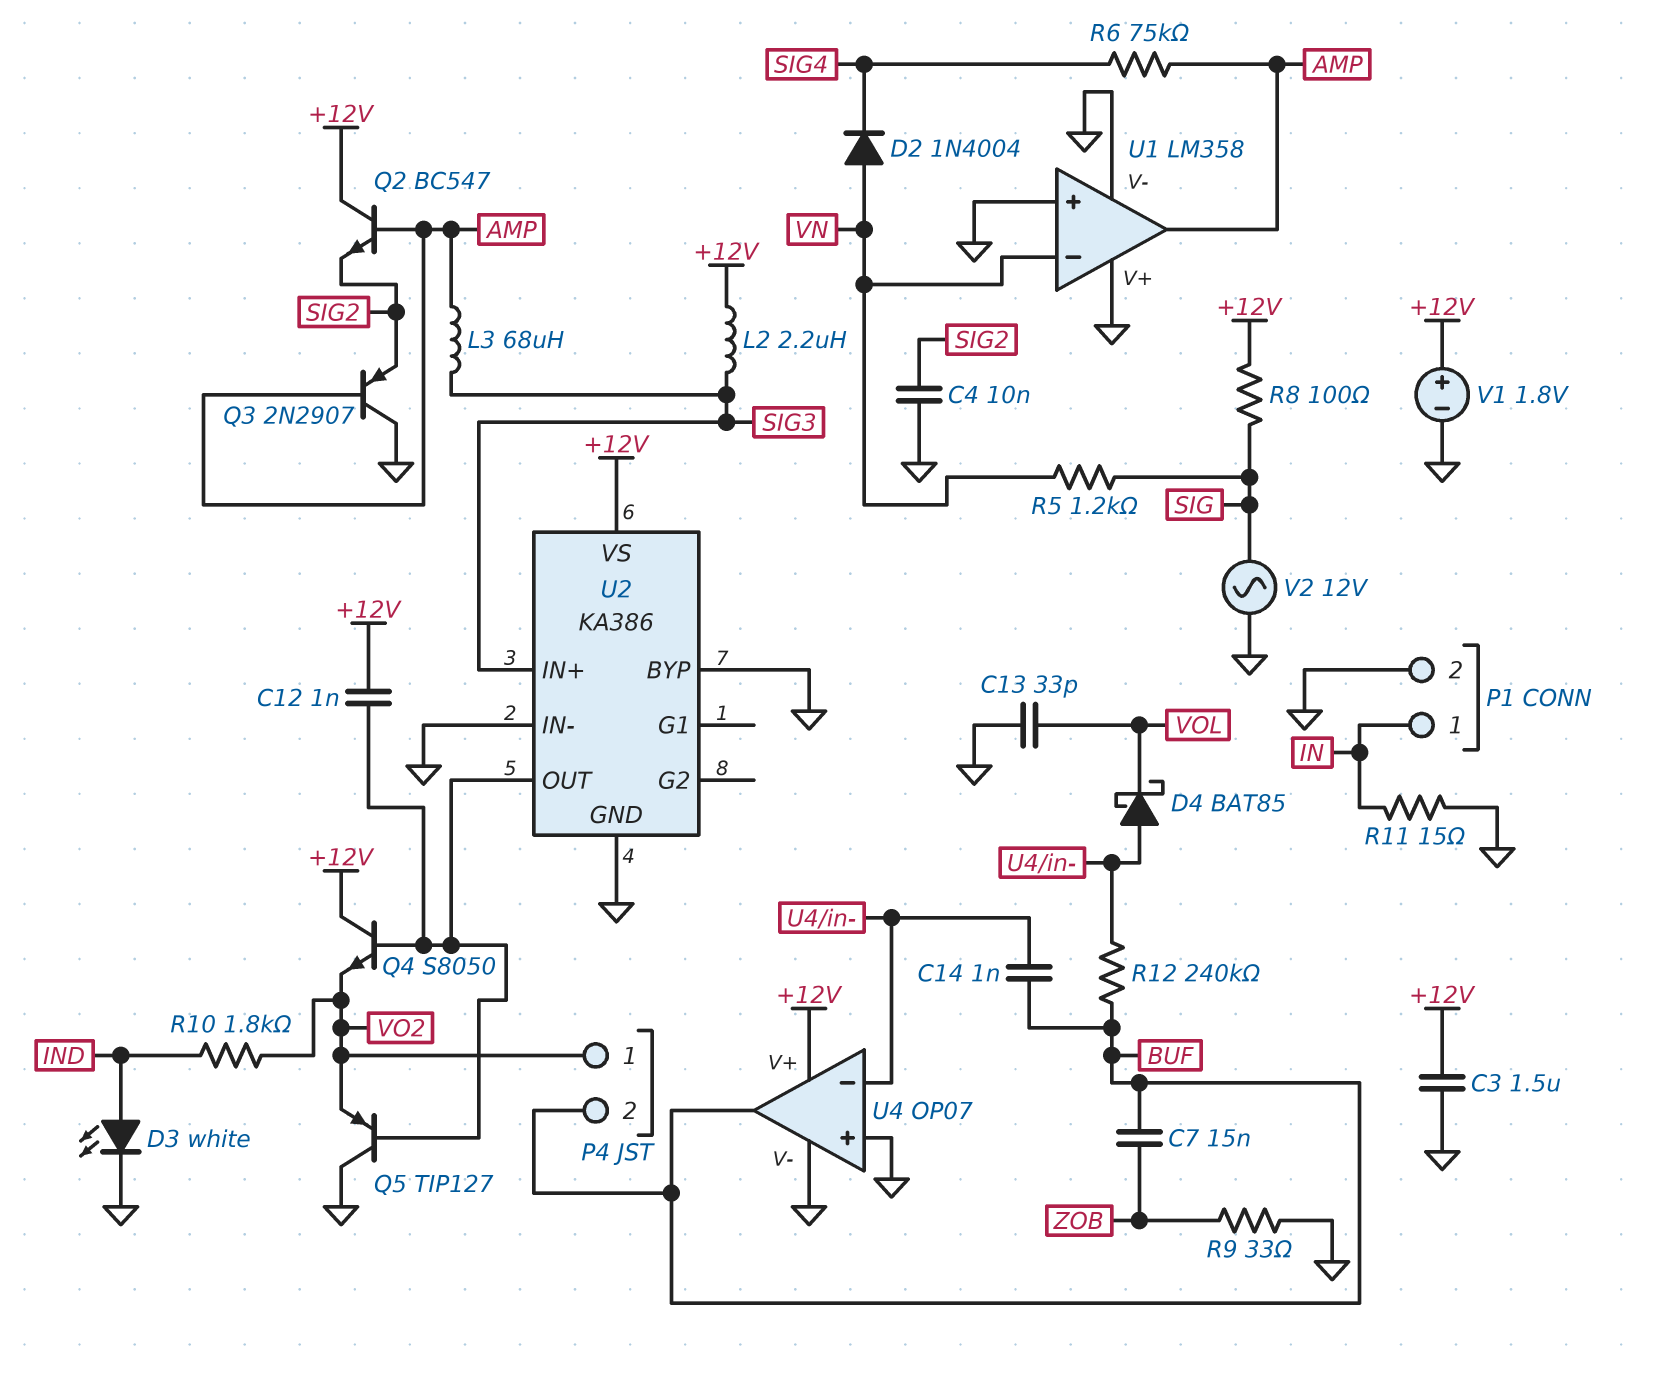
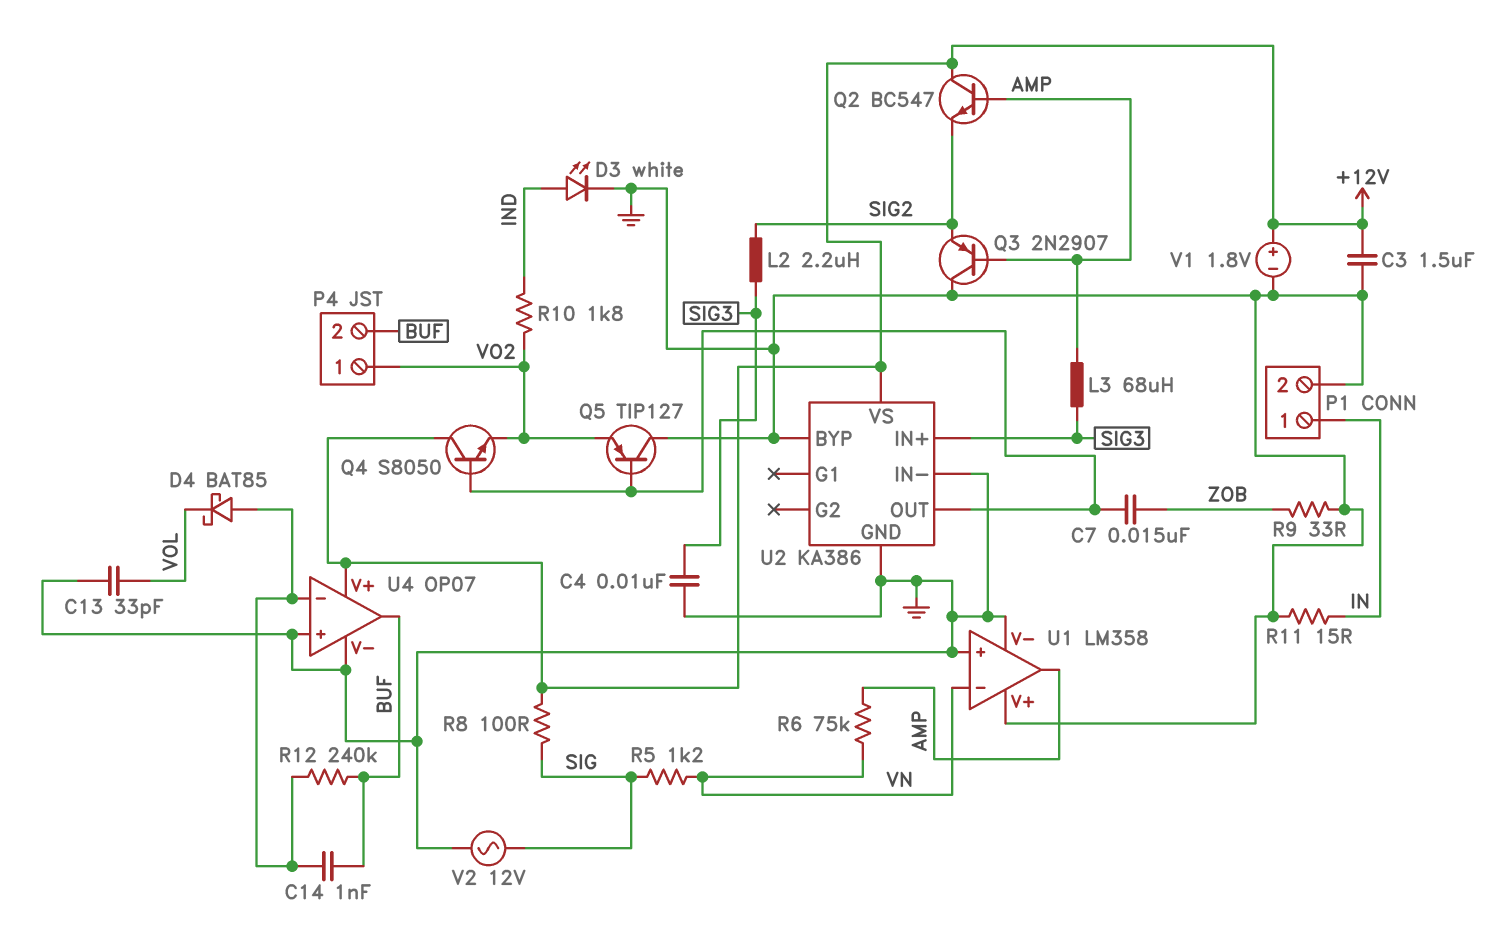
C4: 10nF (GND, SIG2) -> 10nF (GND, SIG3)
C7: 15nF (BUF, ZOB) -> 15nF (U2/OUT, ZOB)
C12: 1nF (+12V, U2/OUT) -> none
D2: diode 1N4004 (A VN, K SIG4) -> none
L2: 2.2uH (+12V, SIG3) -> 2.2uH (SIG2, SIG3)
R6: 75k (AMP, SIG4) -> 75k (AMP, VN)

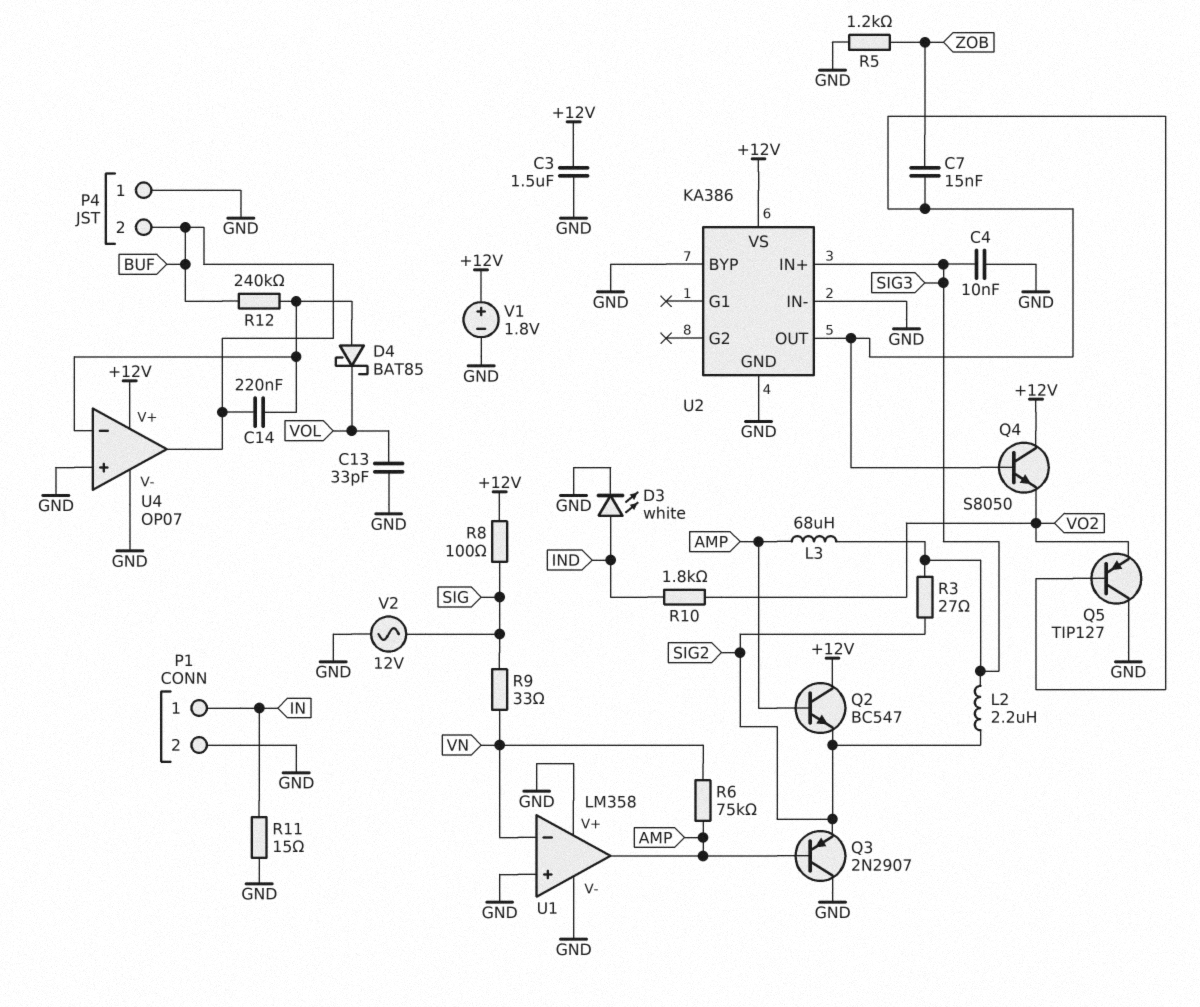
C14: 1nF (BUF, U4/in-) -> 220nF (BUF, U4/in-)
P4 pin 1: VO2 -> GND
R3: none -> 27 (SIG2, SIG3)
R5: 1.2k (SIG, VN) -> 1.2k (GND, ZOB)
R9: 33 (GND, ZOB) -> 33 (SIG, VN)

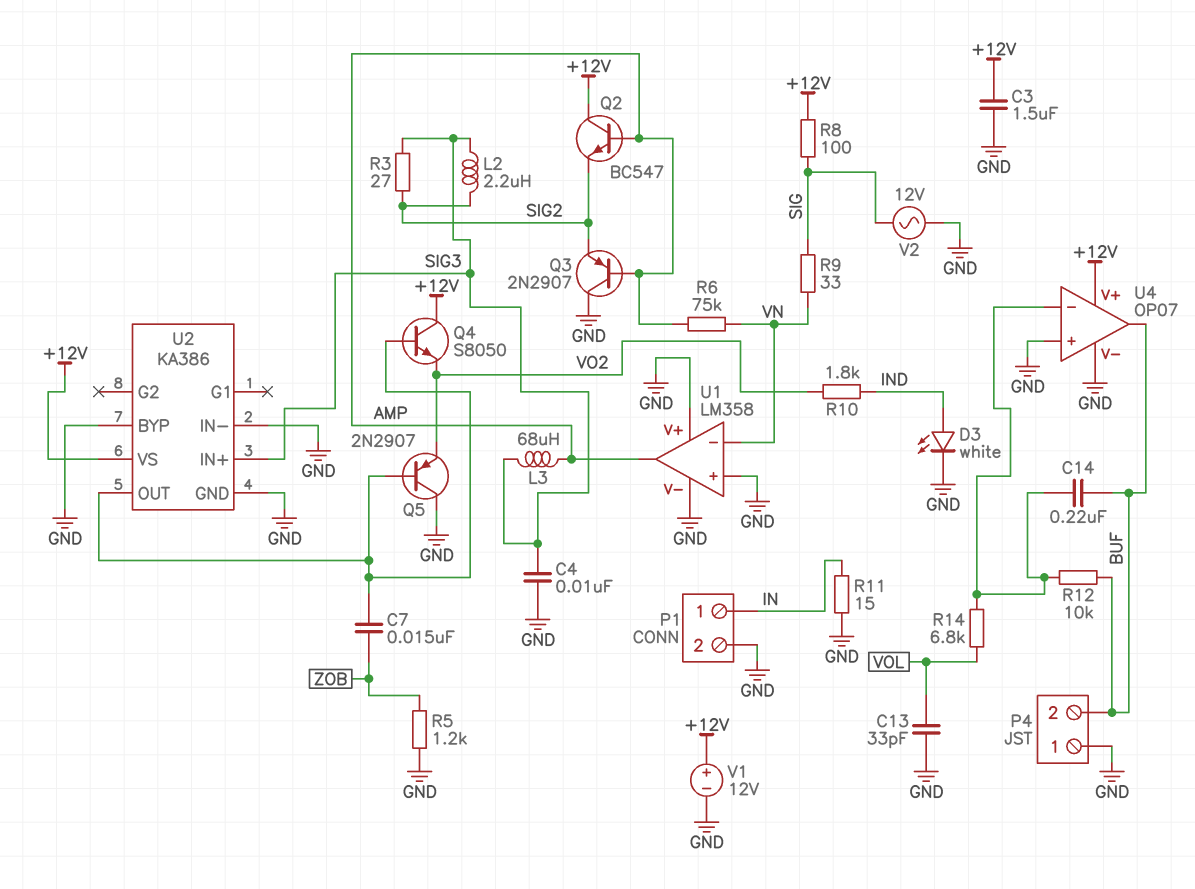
D4: schottky BAT85 (A U4/in-, K VOL) -> none
Q5: PNP TIP127 (B U2/OUT, C GND, E VO2) -> PNP 2N2907 (B U2/OUT, C GND, E VO2)
R12: 240k (BUF, U4/in-) -> 10k (BUF, U4/in-)
R14: none -> 6.8k (U4/in-, VOL)
V1: 1.8V (plus +12V, minus GND) -> 12V (plus +12V, minus GND)

